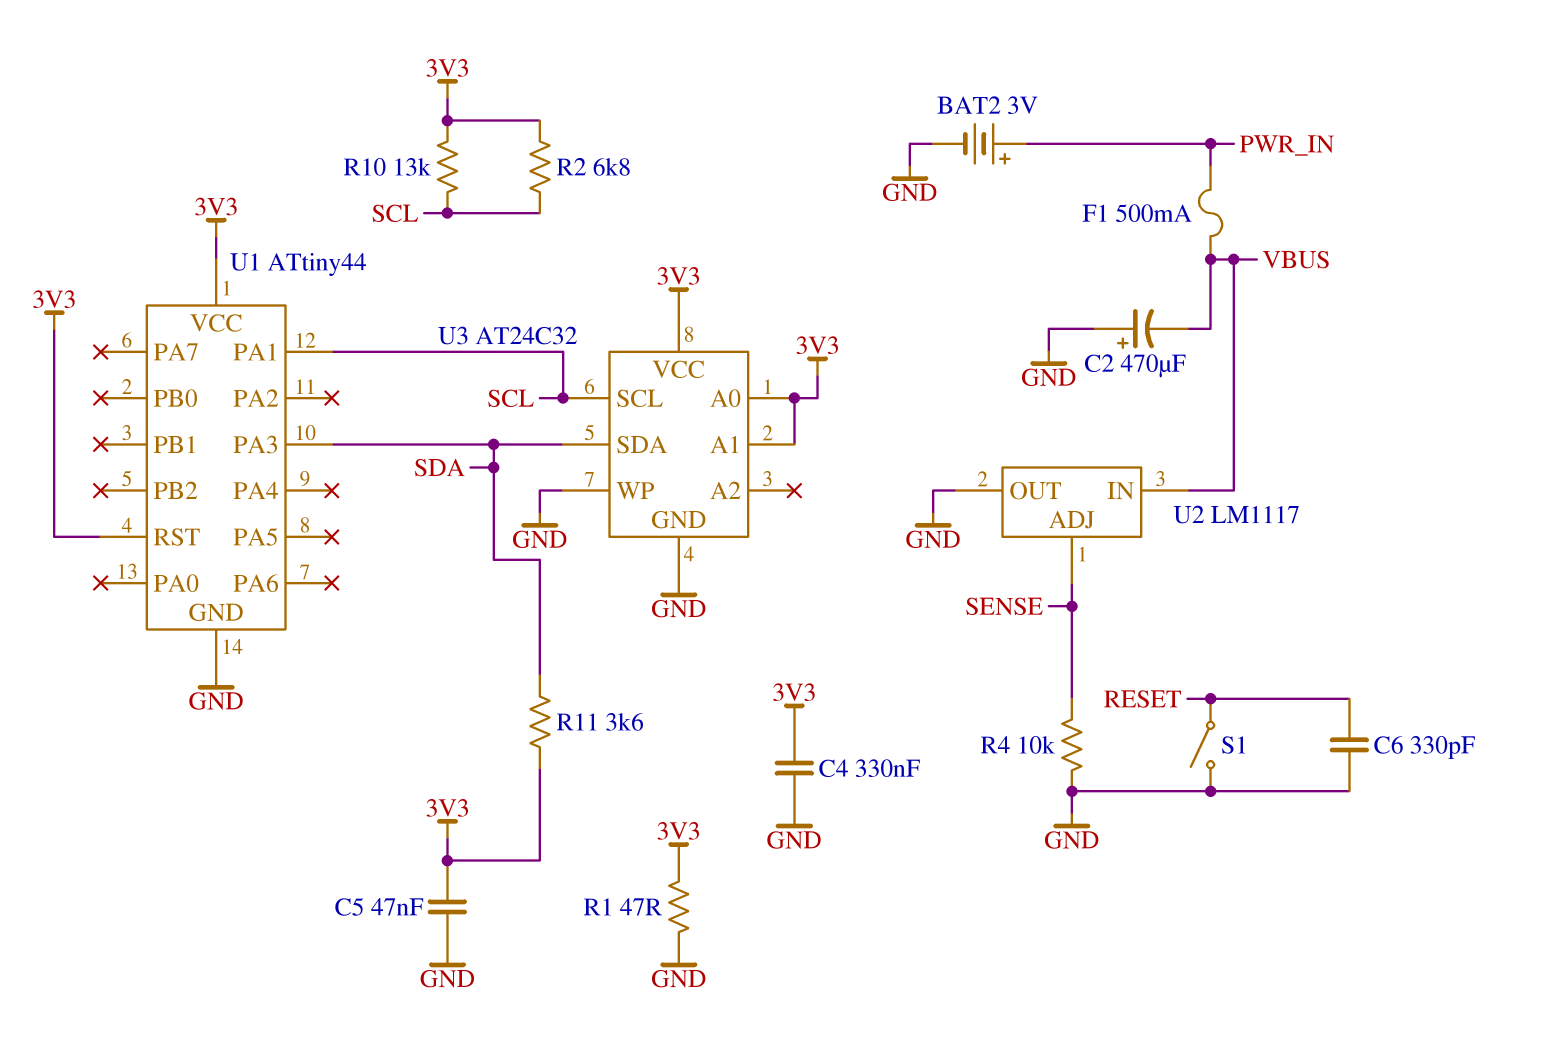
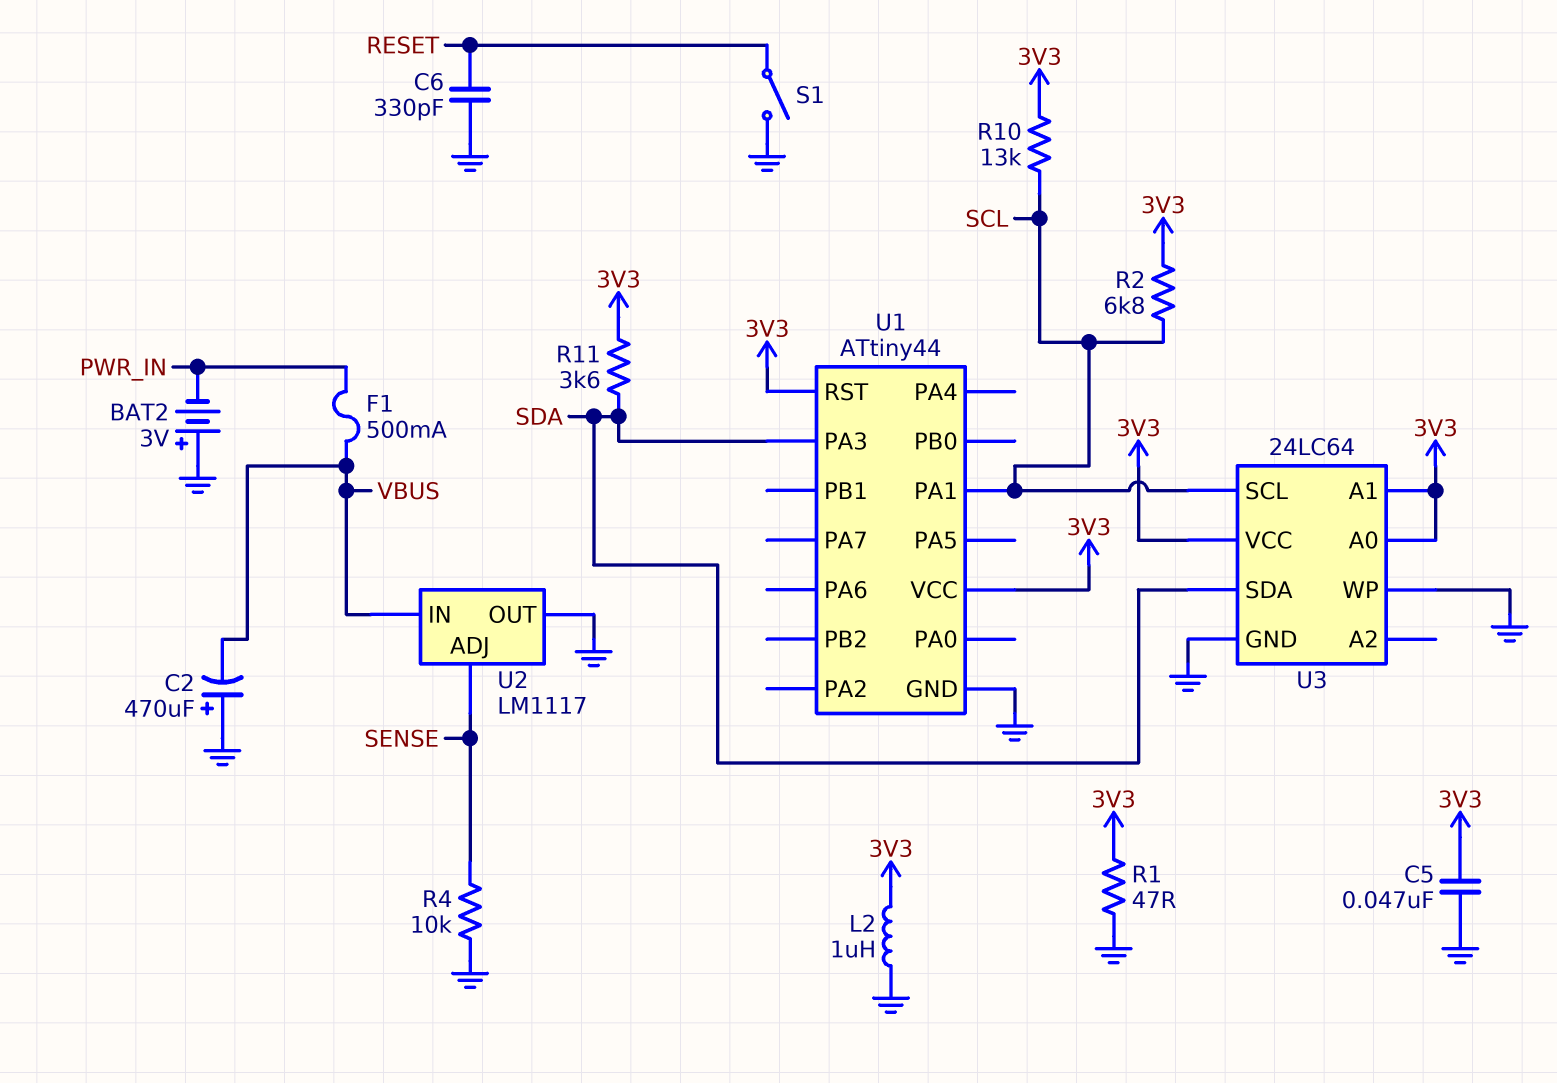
BAT2: 3V (plus PWR_IN, minus GND) -> 3V (plus GND, minus PWR_IN)
C4: 330nF (3V3, GND) -> none
L2: none -> 1uH (3V3, GND)
U3: AT24C32 -> 24LC64

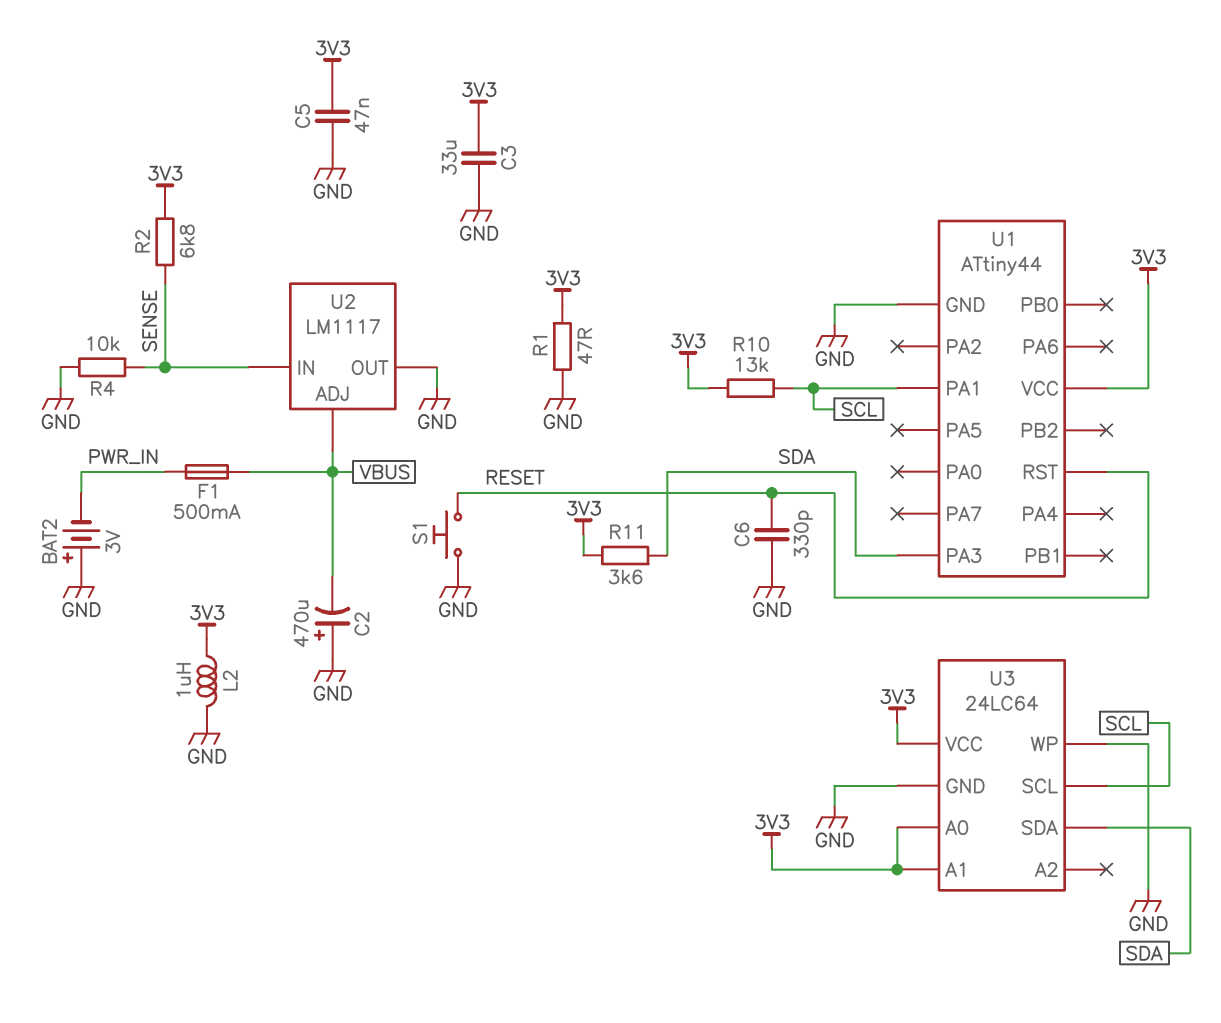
C3: none -> 33uF (3V3, GND)
R2: 6.8k (3V3, SCL) -> 6.8k (3V3, SENSE)
S1: switch (GND, RESET) -> button (GND, RESET)
U1 pin RST: 3V3 -> RESET
U2 pin ADJ: SENSE -> VBUS
U2 pin IN: VBUS -> SENSE

